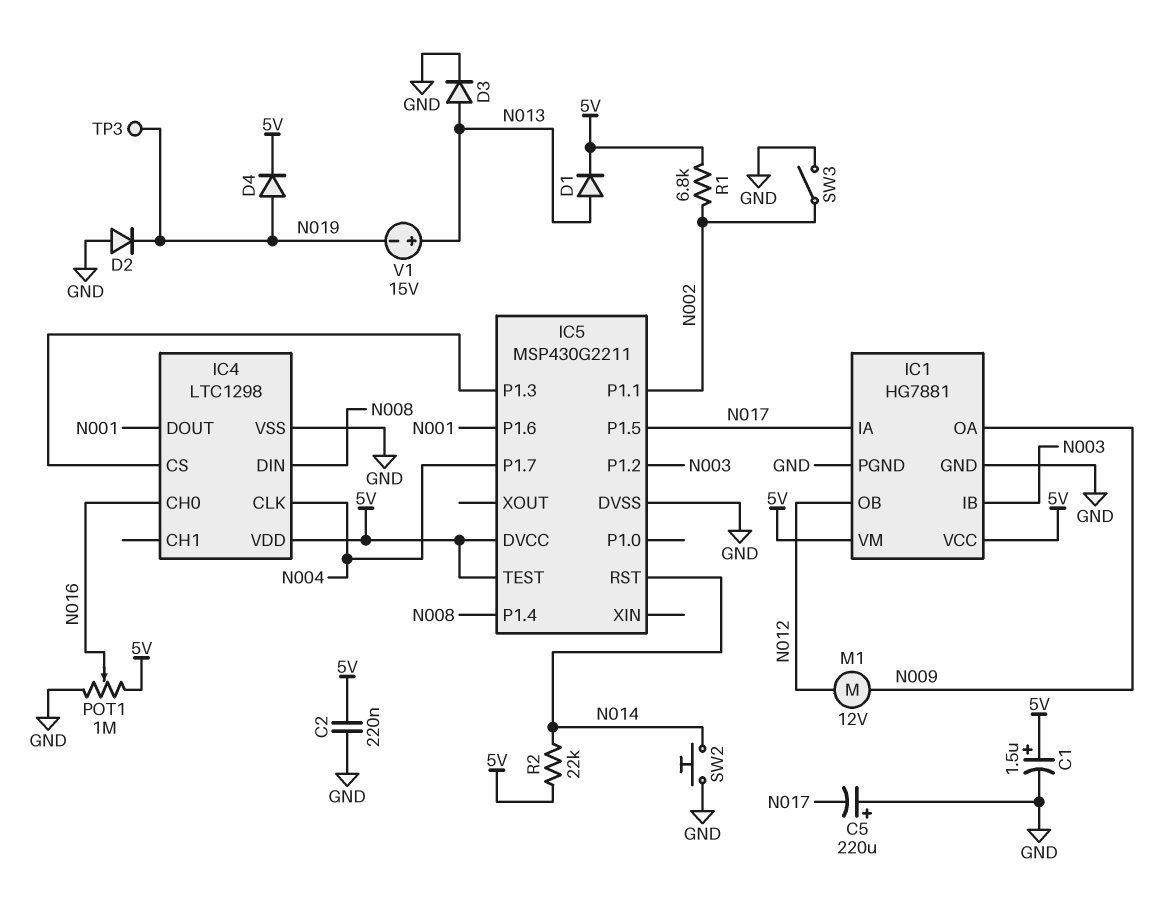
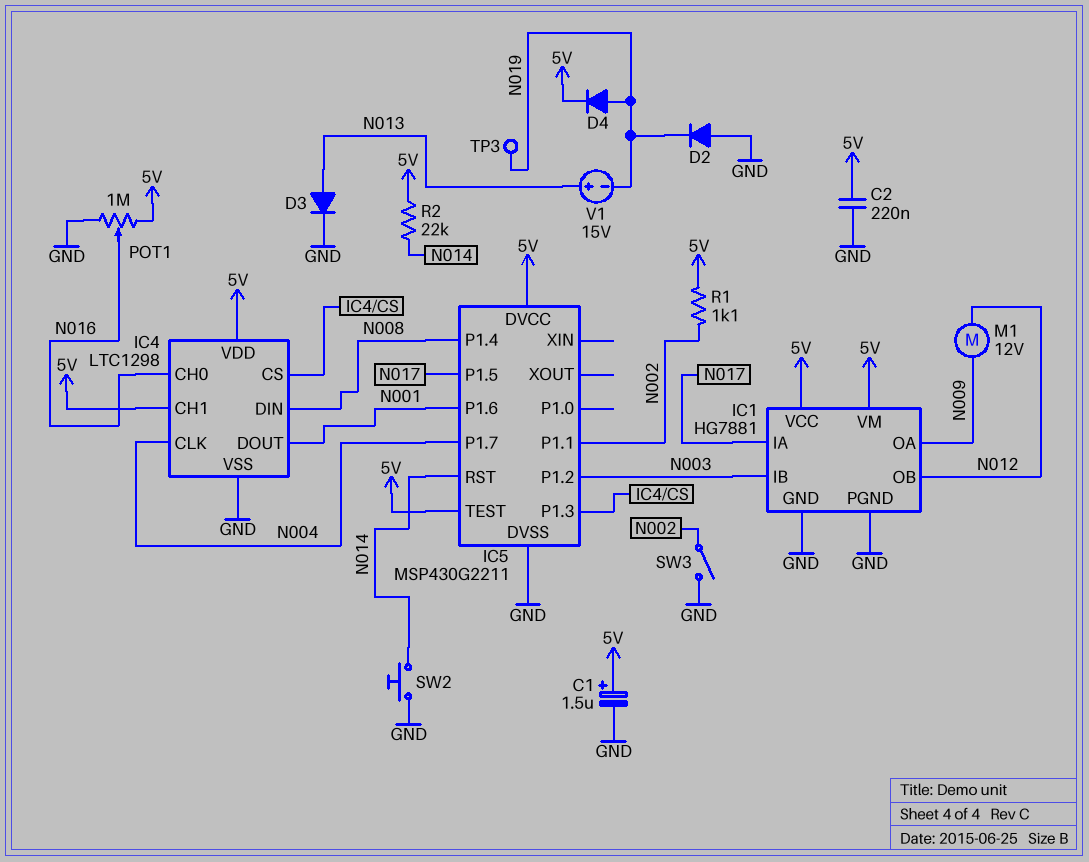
C5: 220uF (plus GND, minus N017) -> none
D1: diode (A N013, K 5V) -> none
IC4 pin CH1: none -> 5V
R1: 6.8k (5V, N002) -> 1.1k (5V, N002)

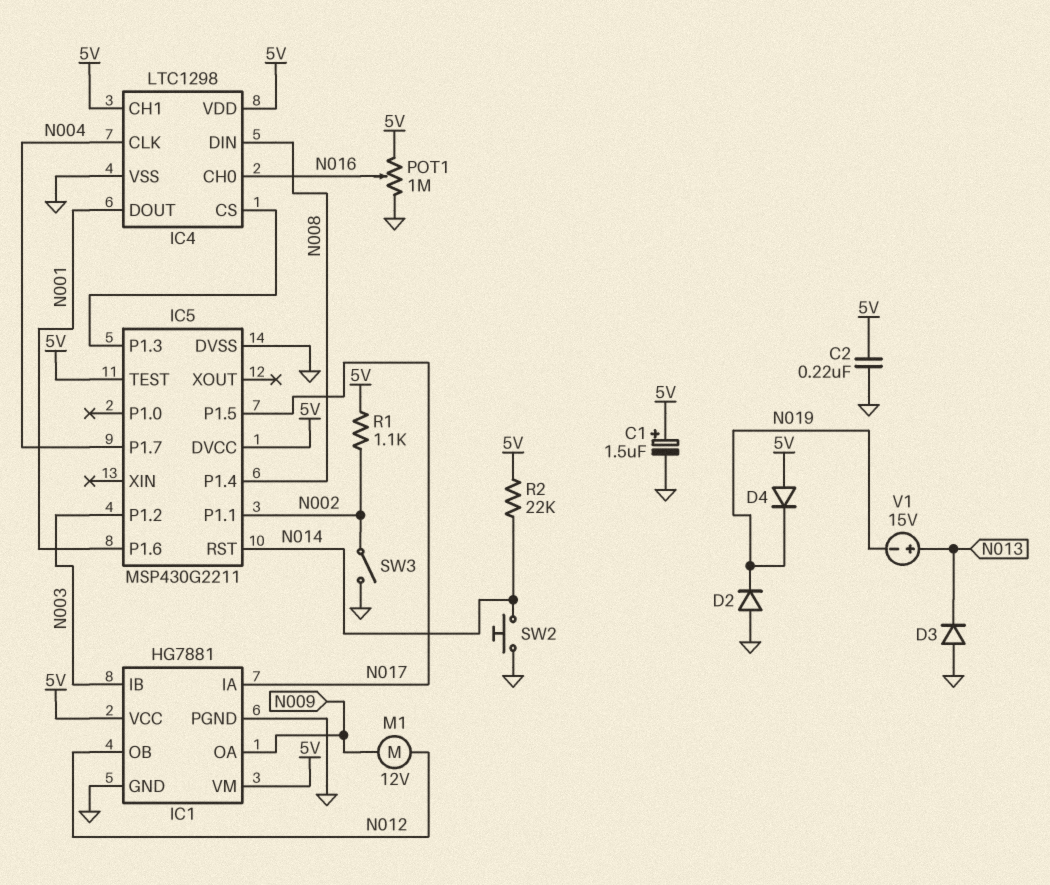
D3: diode (A N013, K GND) -> diode (A GND, K N013)
D4: diode (A N019, K 5V) -> diode (A 5V, K N019)
TP3: test point (N019) -> none

